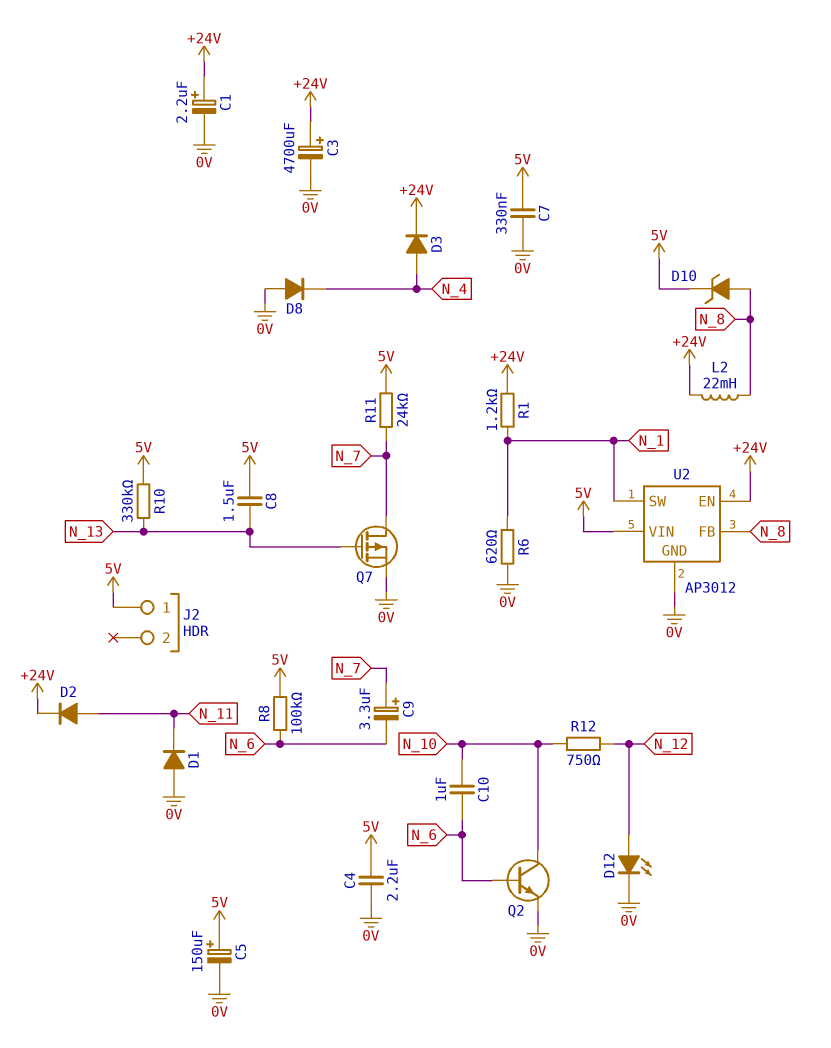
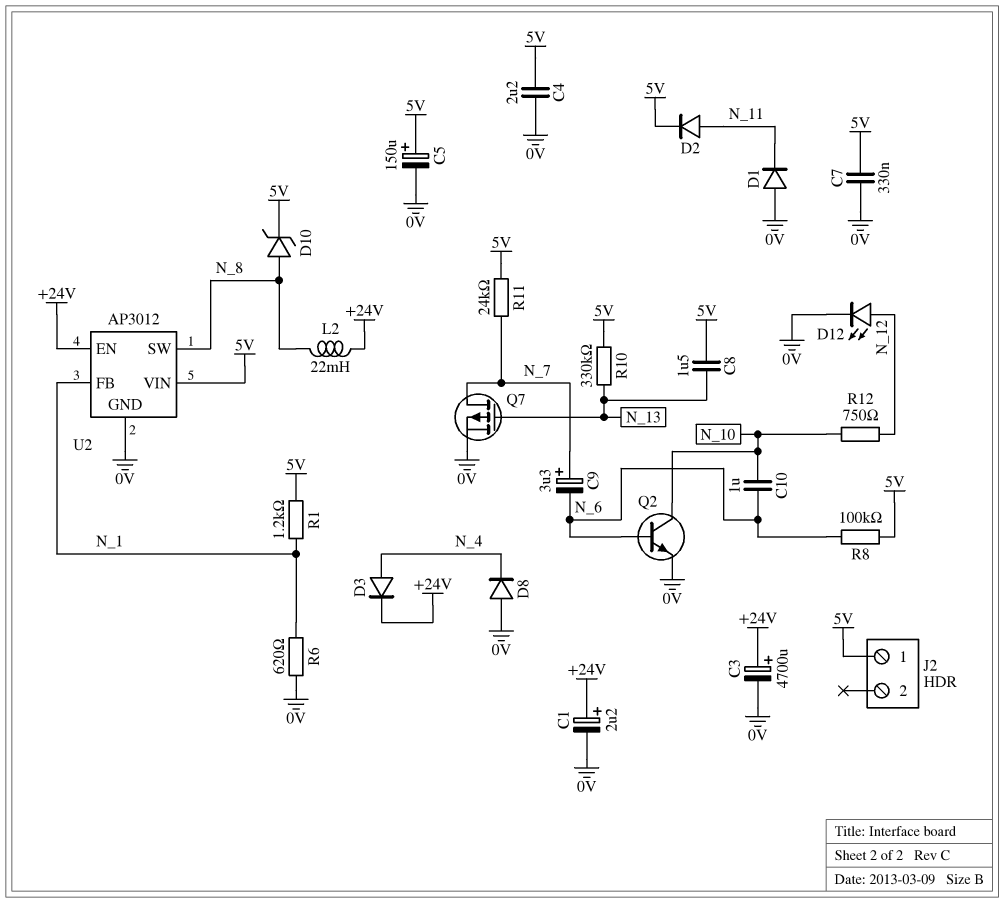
D2: diode (A N_11, K +24V) -> diode (A N_11, K 5V)
R1: 1.2k (+24V, N_1) -> 1.2k (5V, N_1)
U2 pin FB: N_8 -> N_1
U2 pin SW: N_1 -> N_8

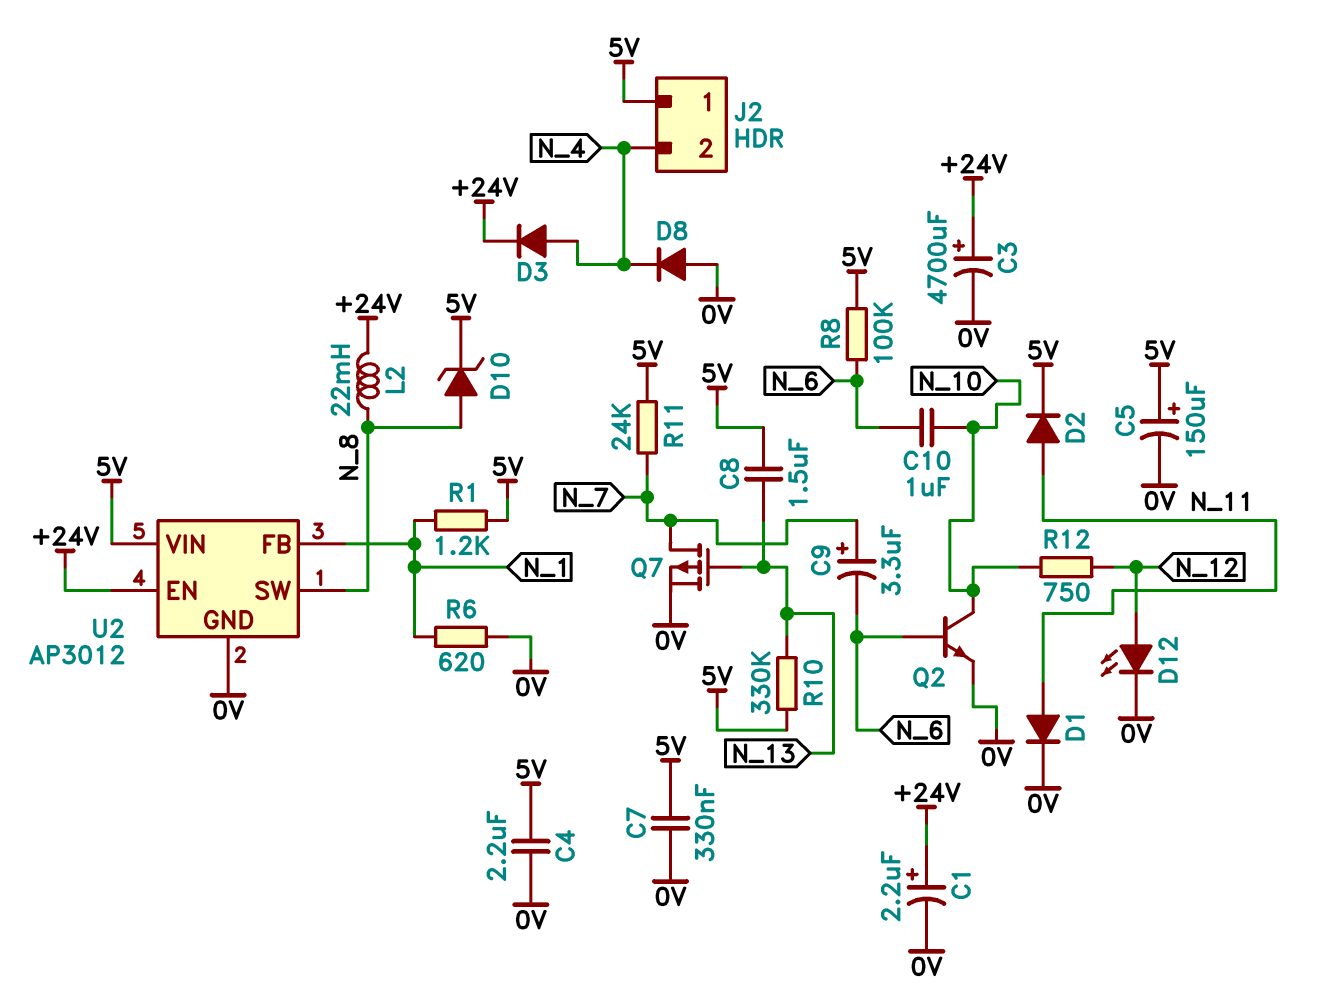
D1: diode (A 0V, K N_11) -> diode (A N_11, K 0V)
J2 pin 2: none -> N_4

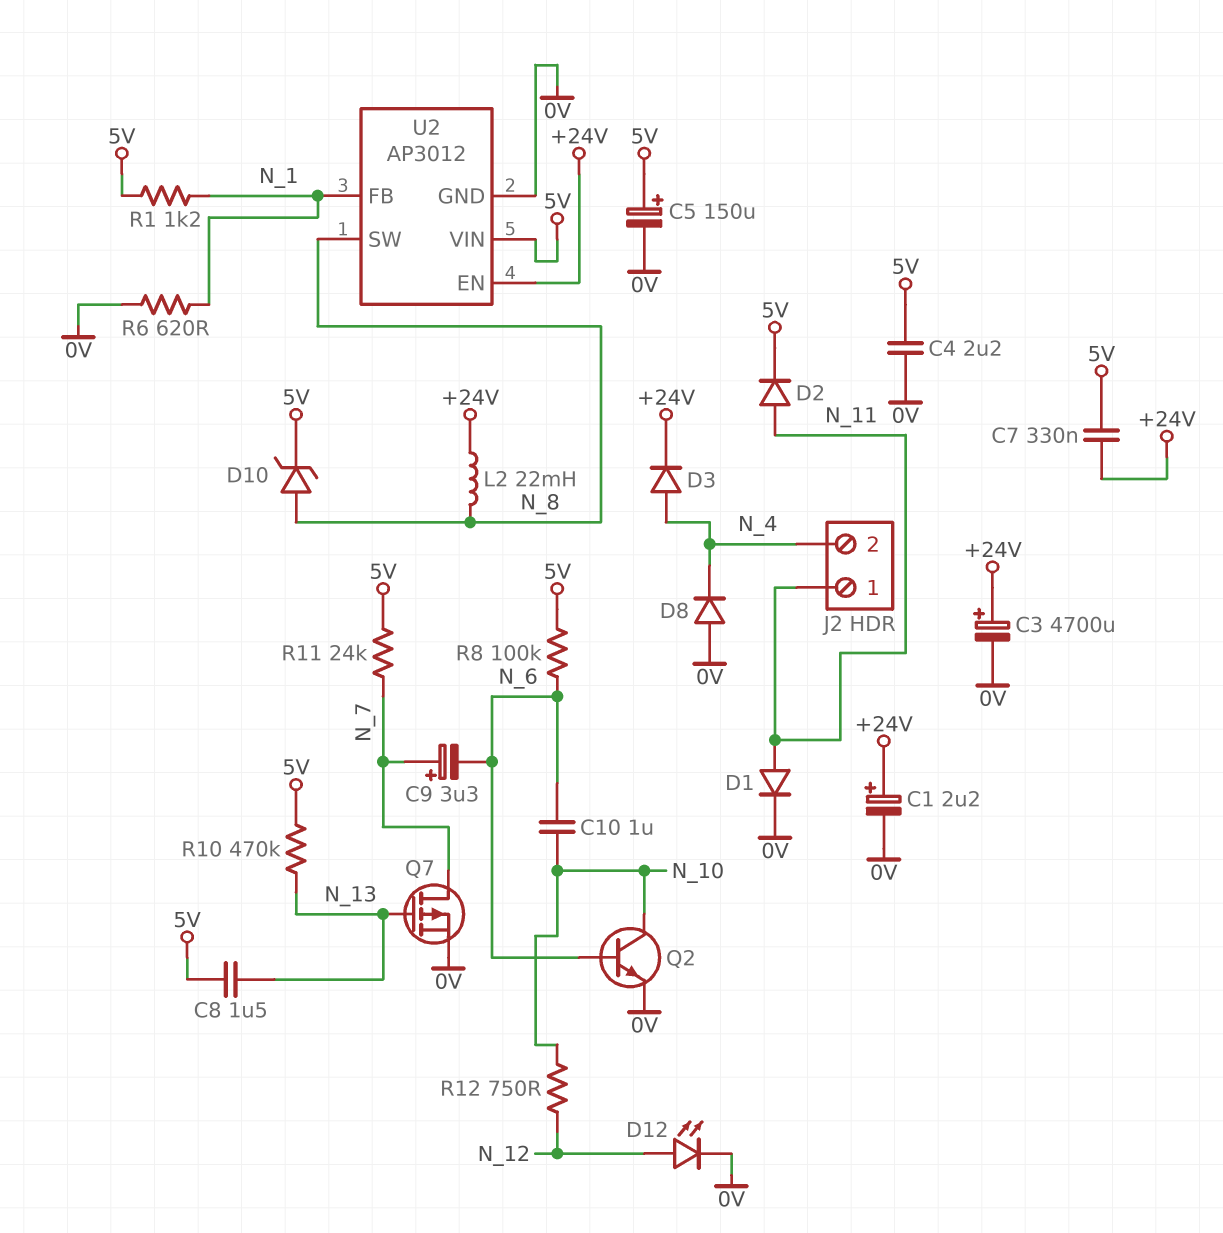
C7: 330nF (0V, 5V) -> 330nF (+24V, 5V)
J2 pin 1: 5V -> N_11
R10: 330k (5V, N_13) -> 470k (5V, N_13)

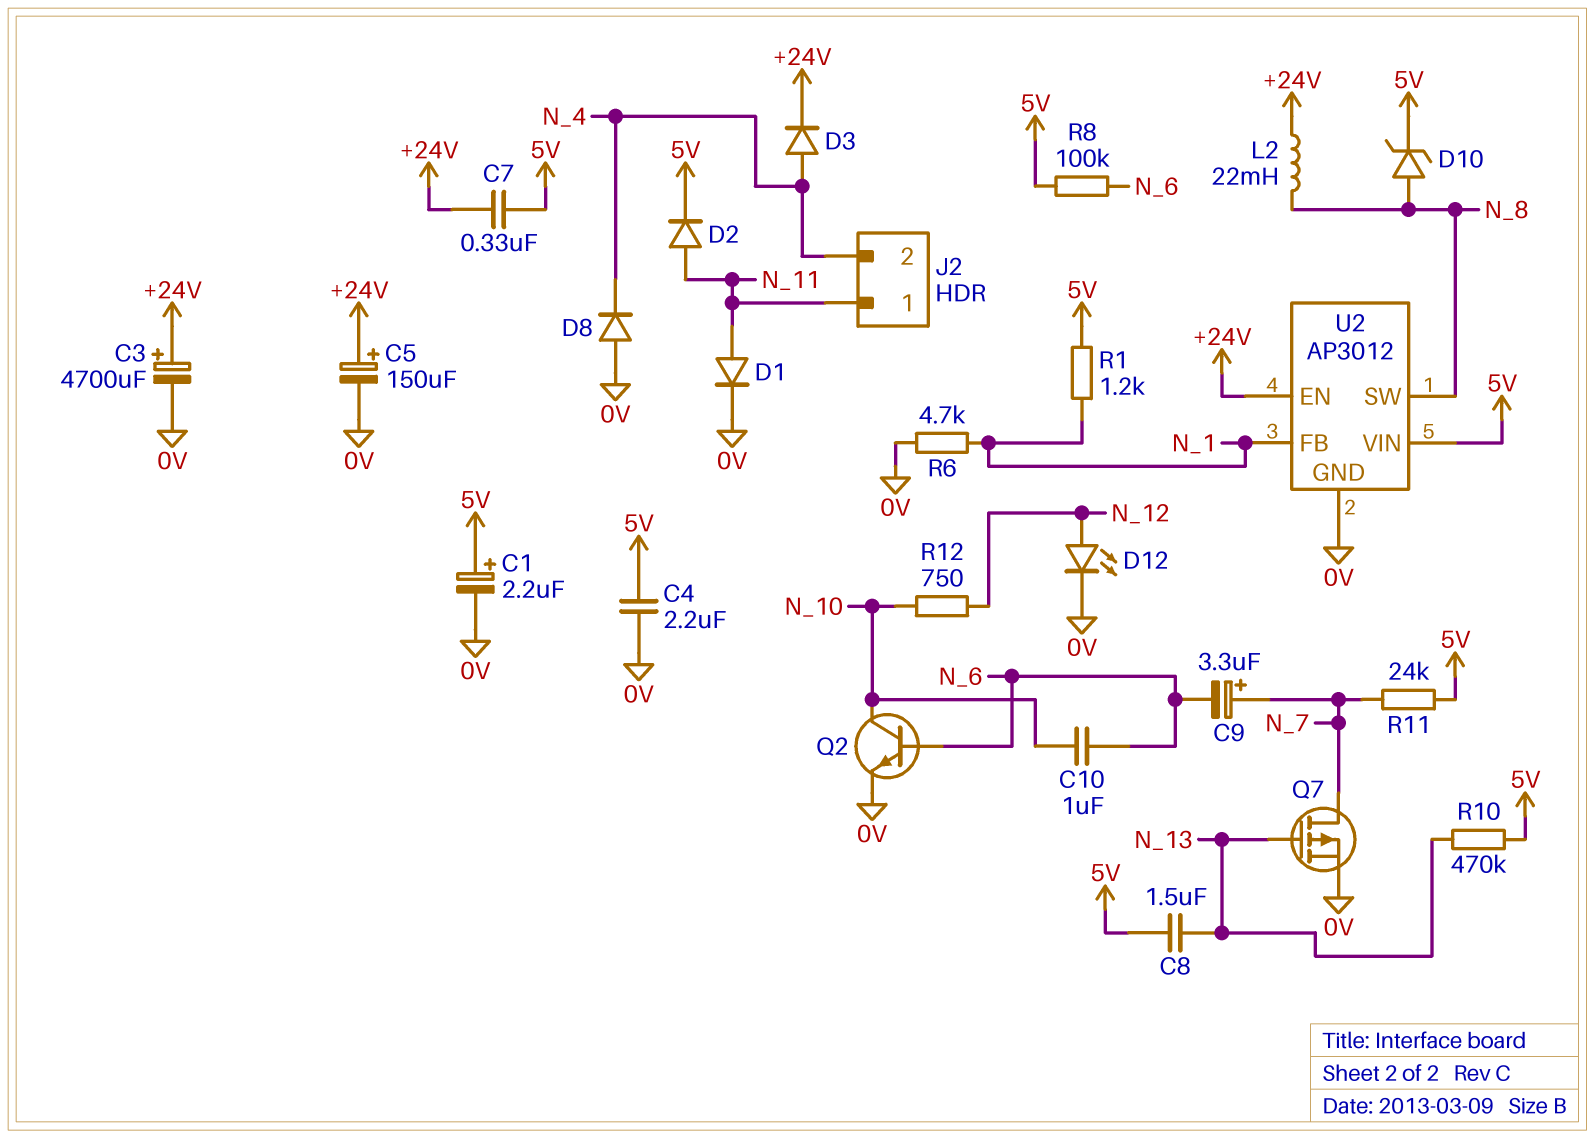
C1: 2.2uF (plus +24V, minus 0V) -> 2.2uF (plus 5V, minus 0V)
C5: 150uF (plus 5V, minus 0V) -> 150uF (plus +24V, minus 0V)
R6: 620 (0V, N_1) -> 4.7k (0V, N_1)

